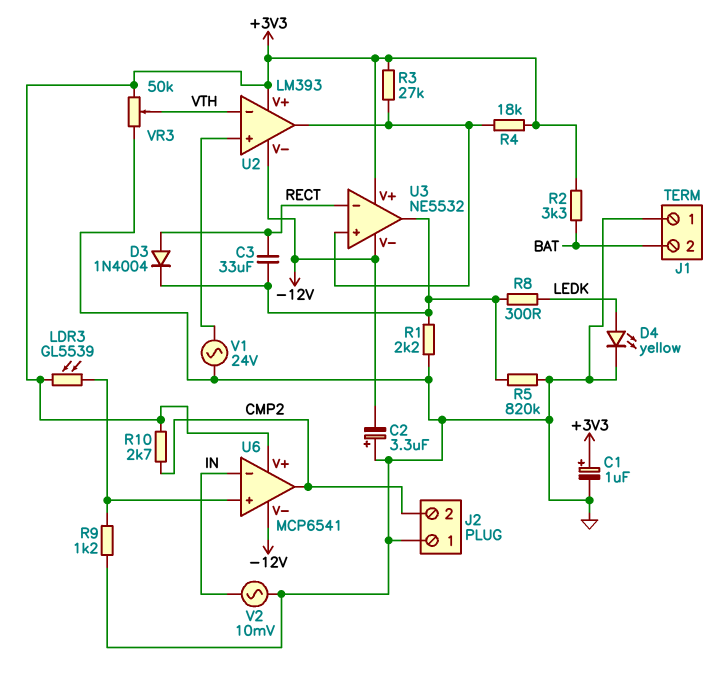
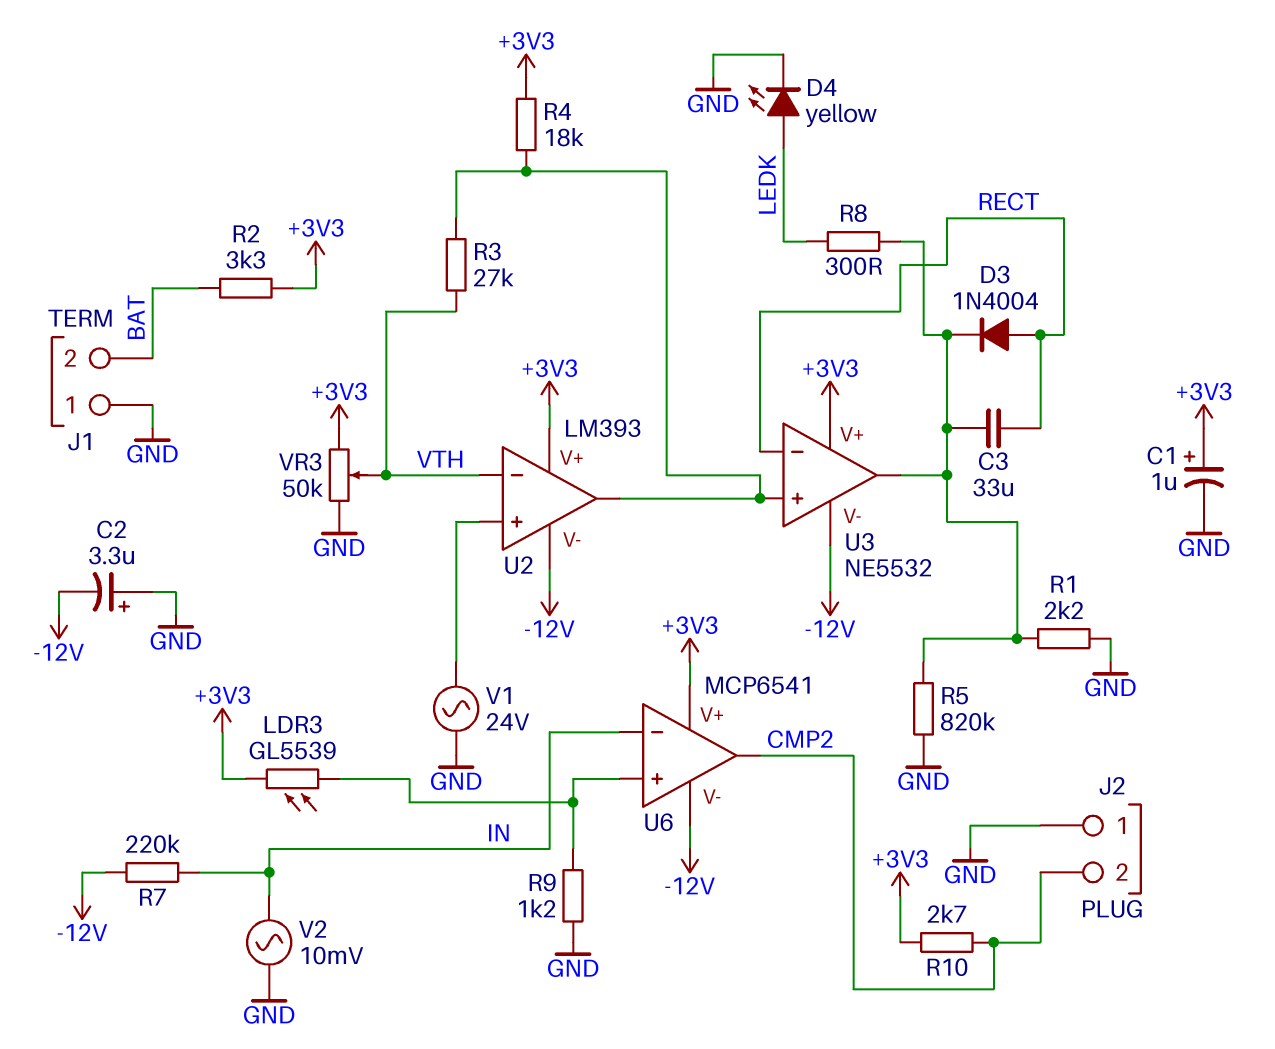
R3: 27k (+3V3, U2/out) -> 27k (U2/out, VTH)
R7: none -> 220k (-12V, IN)

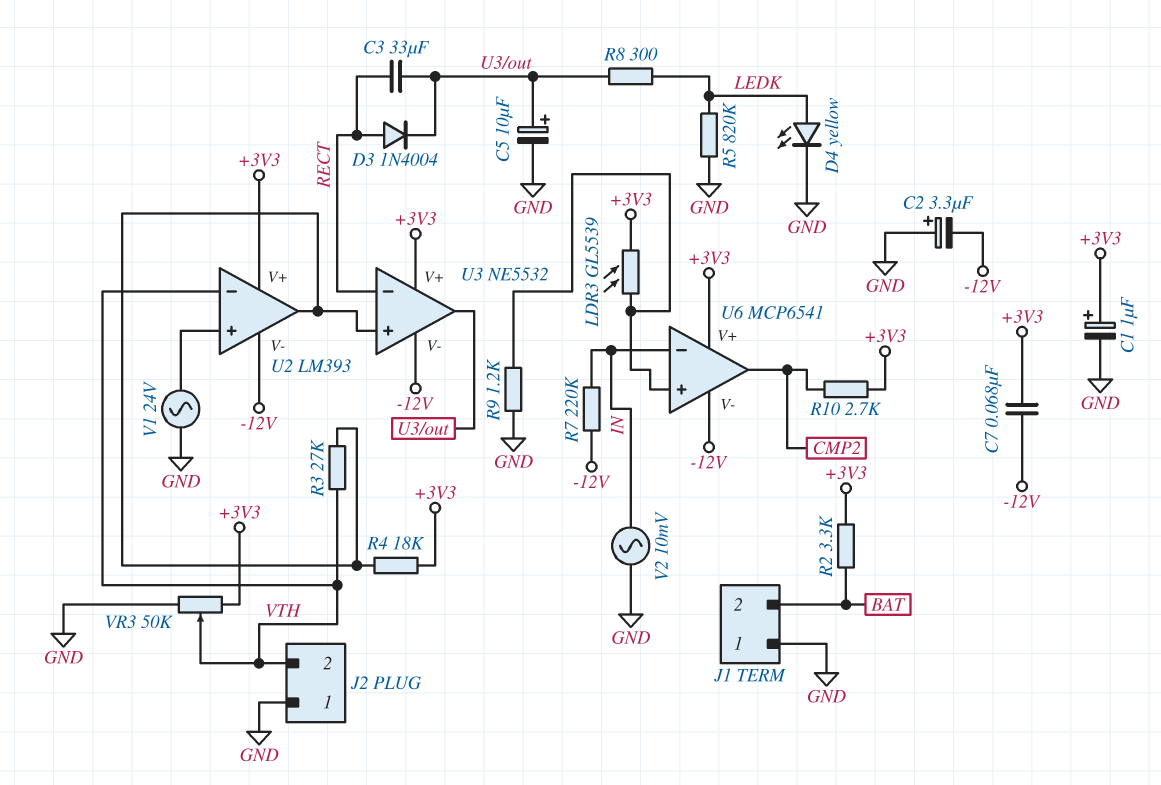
C5: none -> 10uF (plus U3/out, minus GND)
C7: none -> 68nF (+3V3, -12V)
J2 pin 2: CMP2 -> VTH
R1: 2.2k (GND, U3/out) -> none
R5: 820k (GND, U3/out) -> 820k (GND, LEDK)

